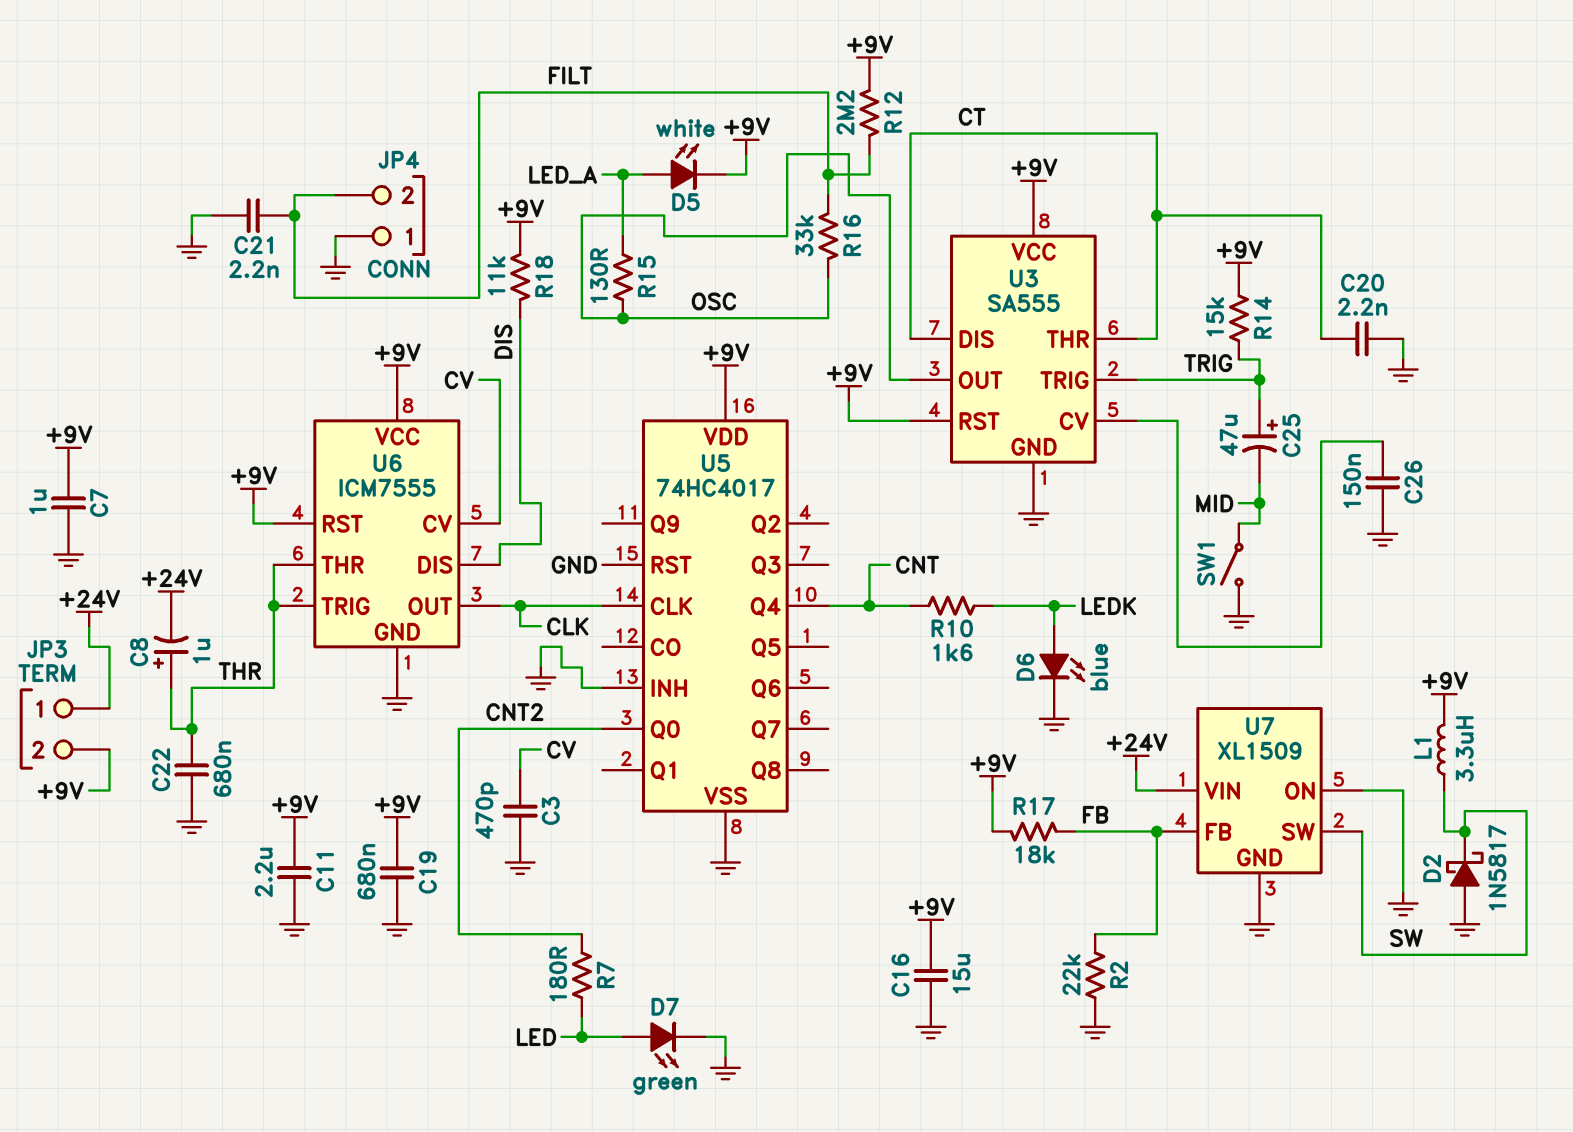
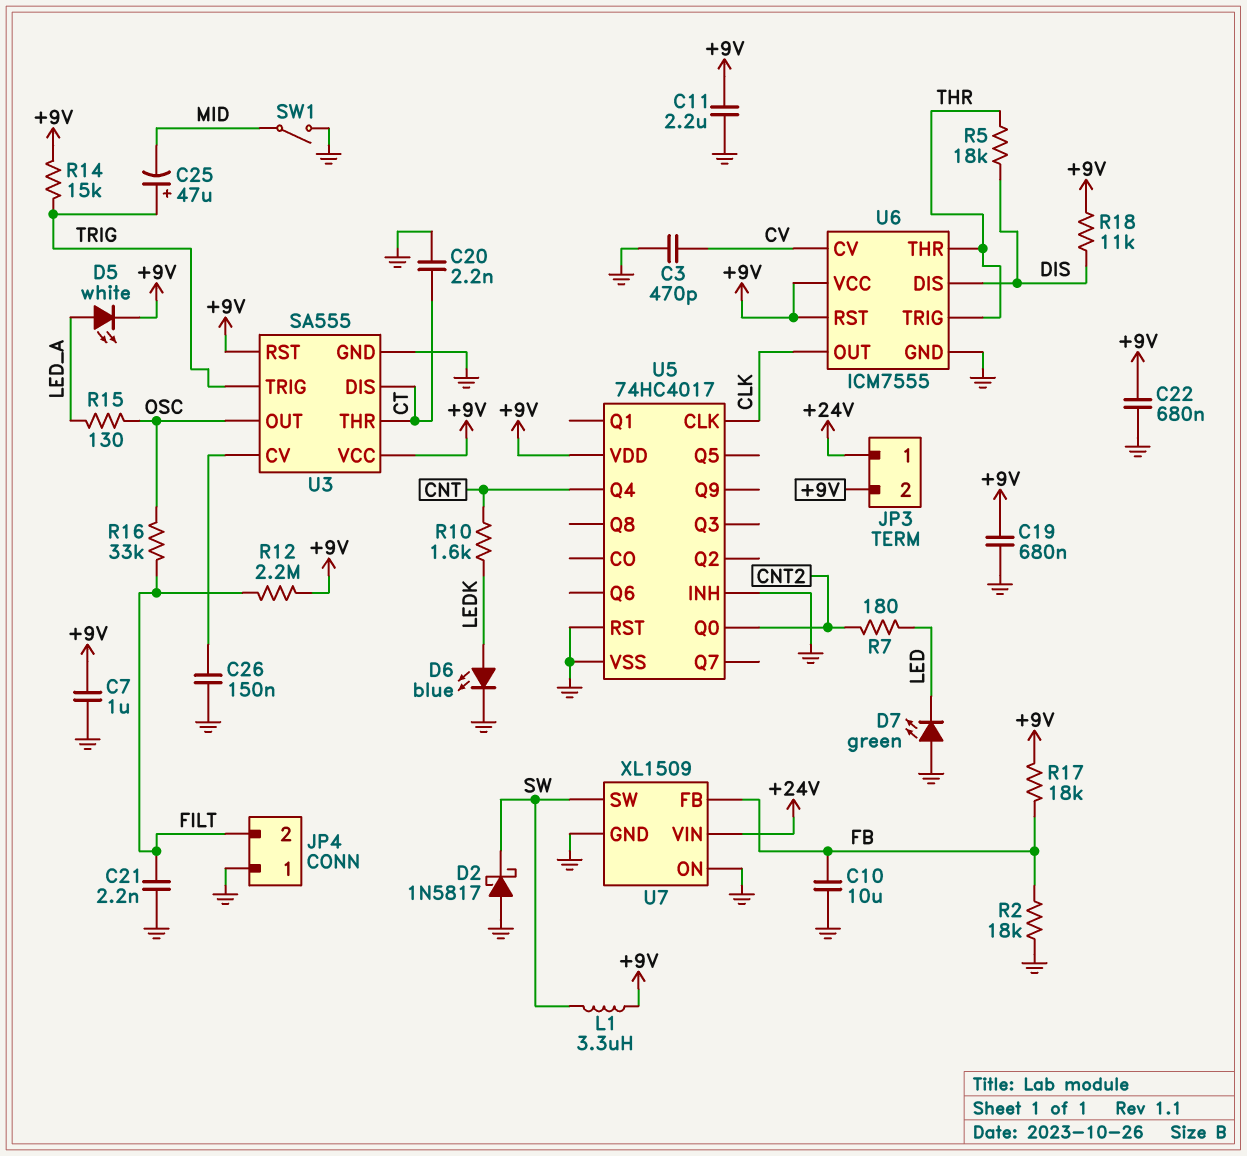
C8: 1uF (plus THR, minus +24V) -> none
C10: none -> 10uF (FB, GND)
C16: 15uF (+9V, GND) -> none
C22: 680nF (GND, THR) -> 680nF (+9V, GND)
D7: LED green (A LED, K GND) -> LED green (A GND, K LED)
R2: 22k (FB, GND) -> 18k (FB, GND)
R5: none -> 18k (DIS, THR)

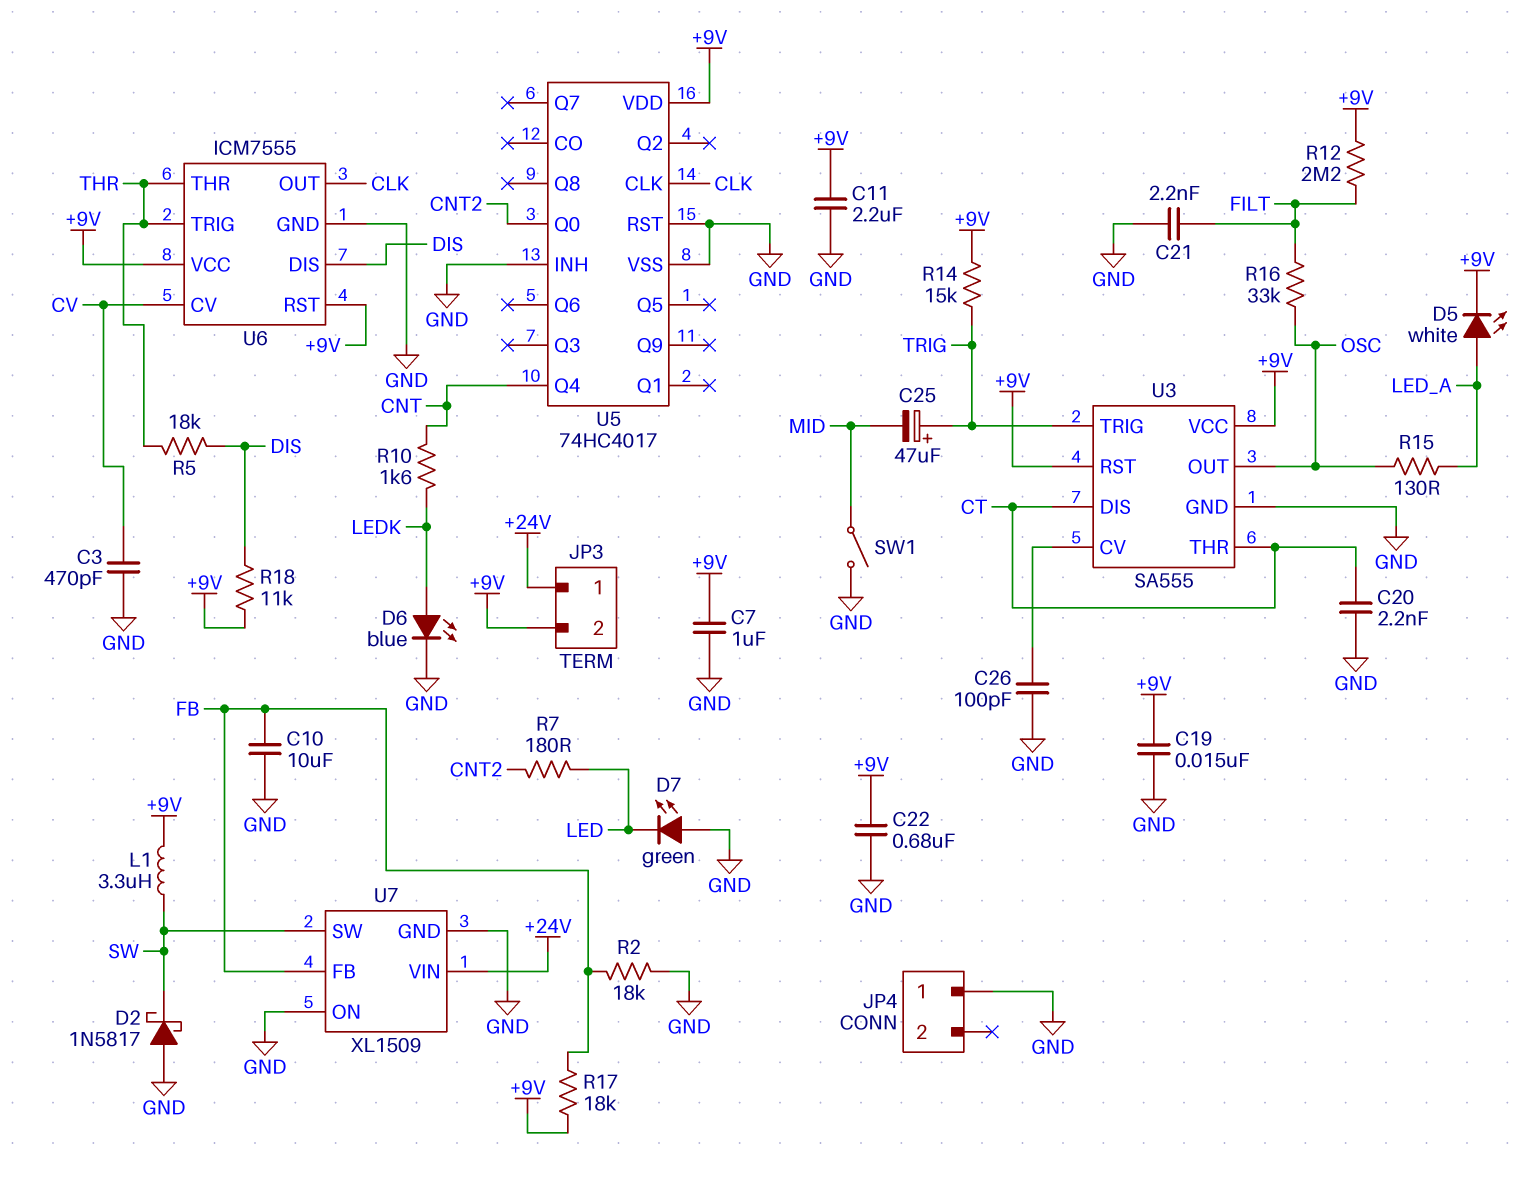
C19: 680nF (+9V, GND) -> 15nF (+9V, GND)
C26: 150nF (GND, U3/CV) -> 100pF (GND, U3/CV)
JP4 pin 2: FILT -> none

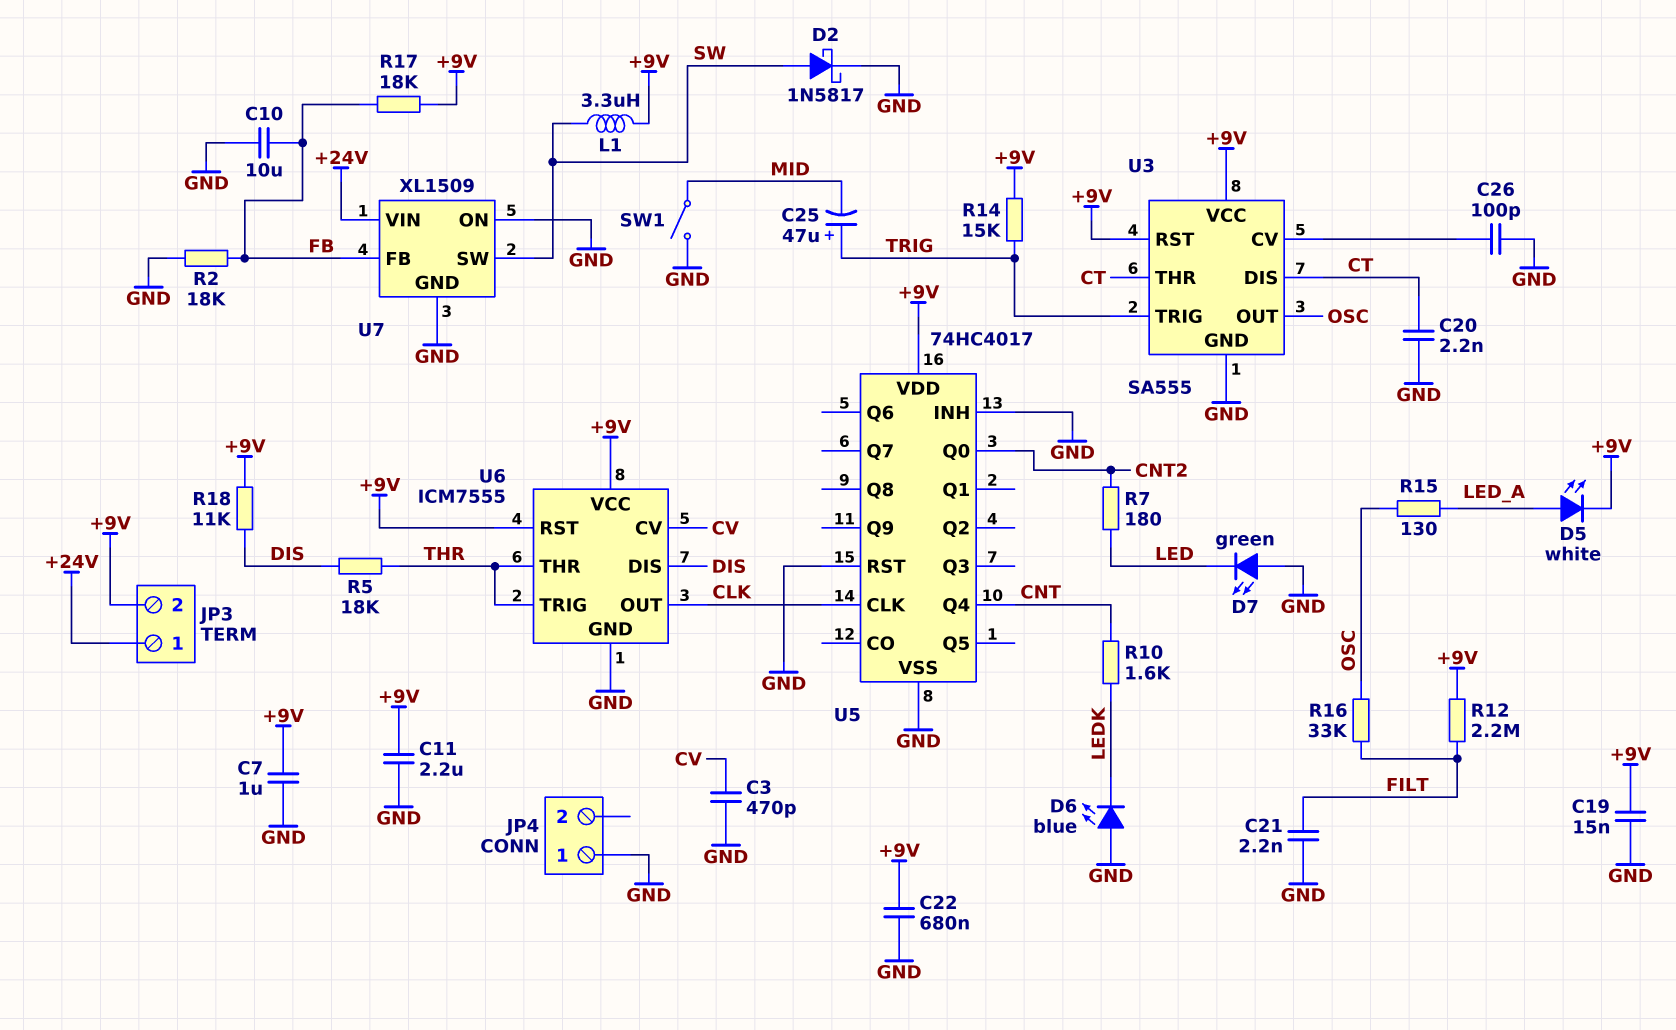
D2: schottky 1N5817 (A GND, K SW) -> schottky 1N5817 (A SW, K GND)
D6: LED blue (A LEDK, K GND) -> LED blue (A GND, K LEDK)

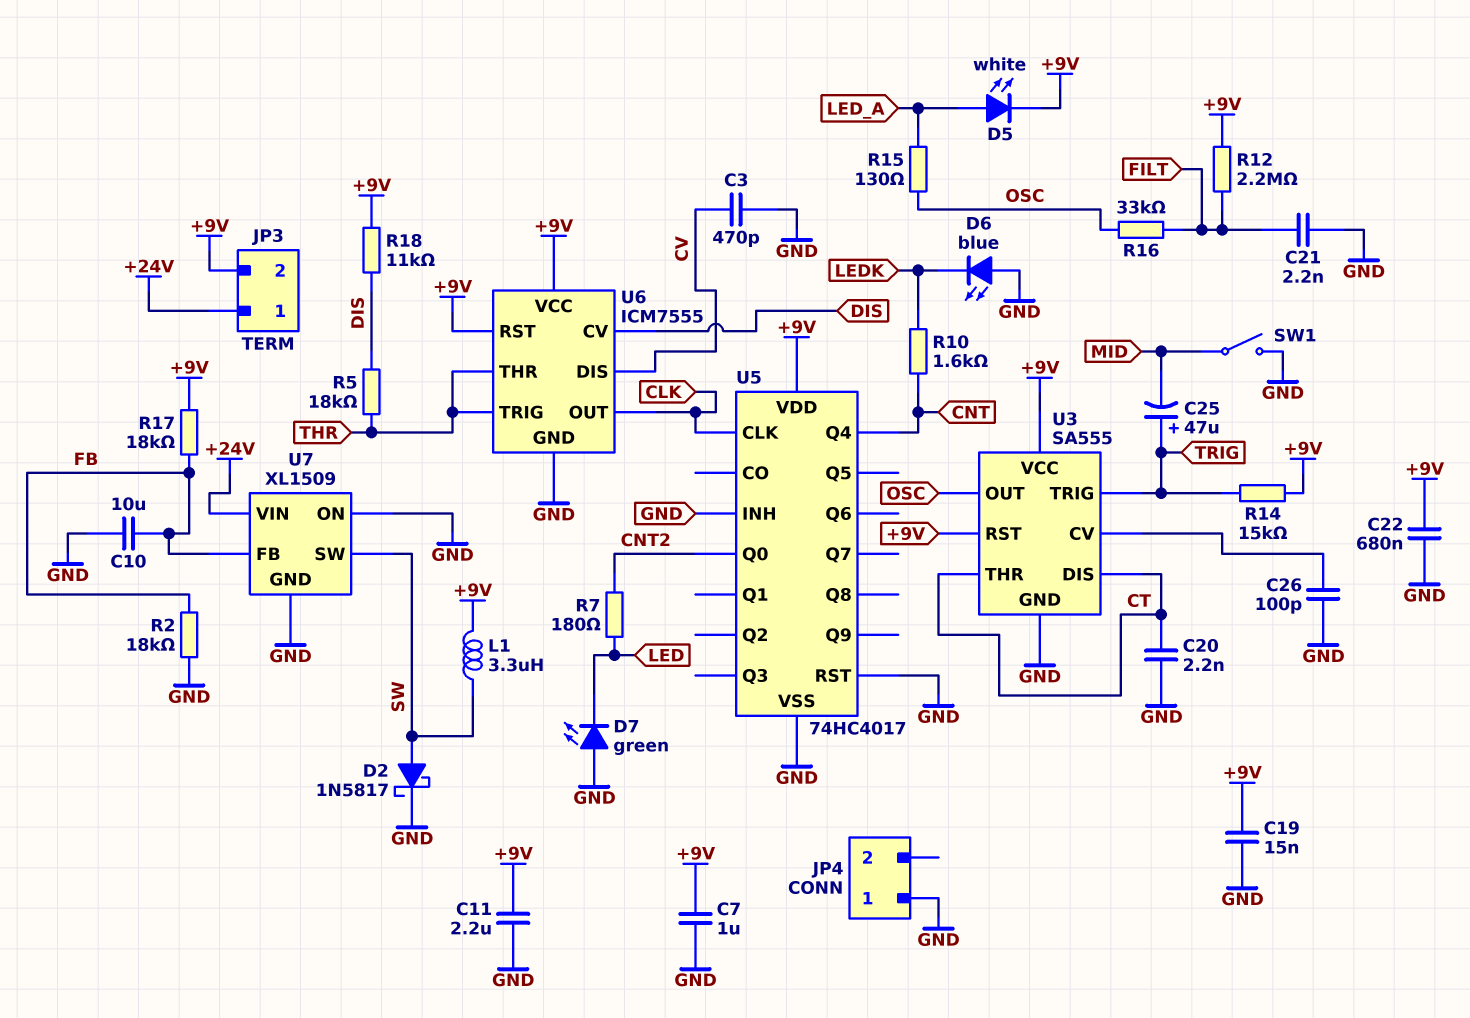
U6 pin CV: CV -> DIS
U6 pin DIS: DIS -> CV

